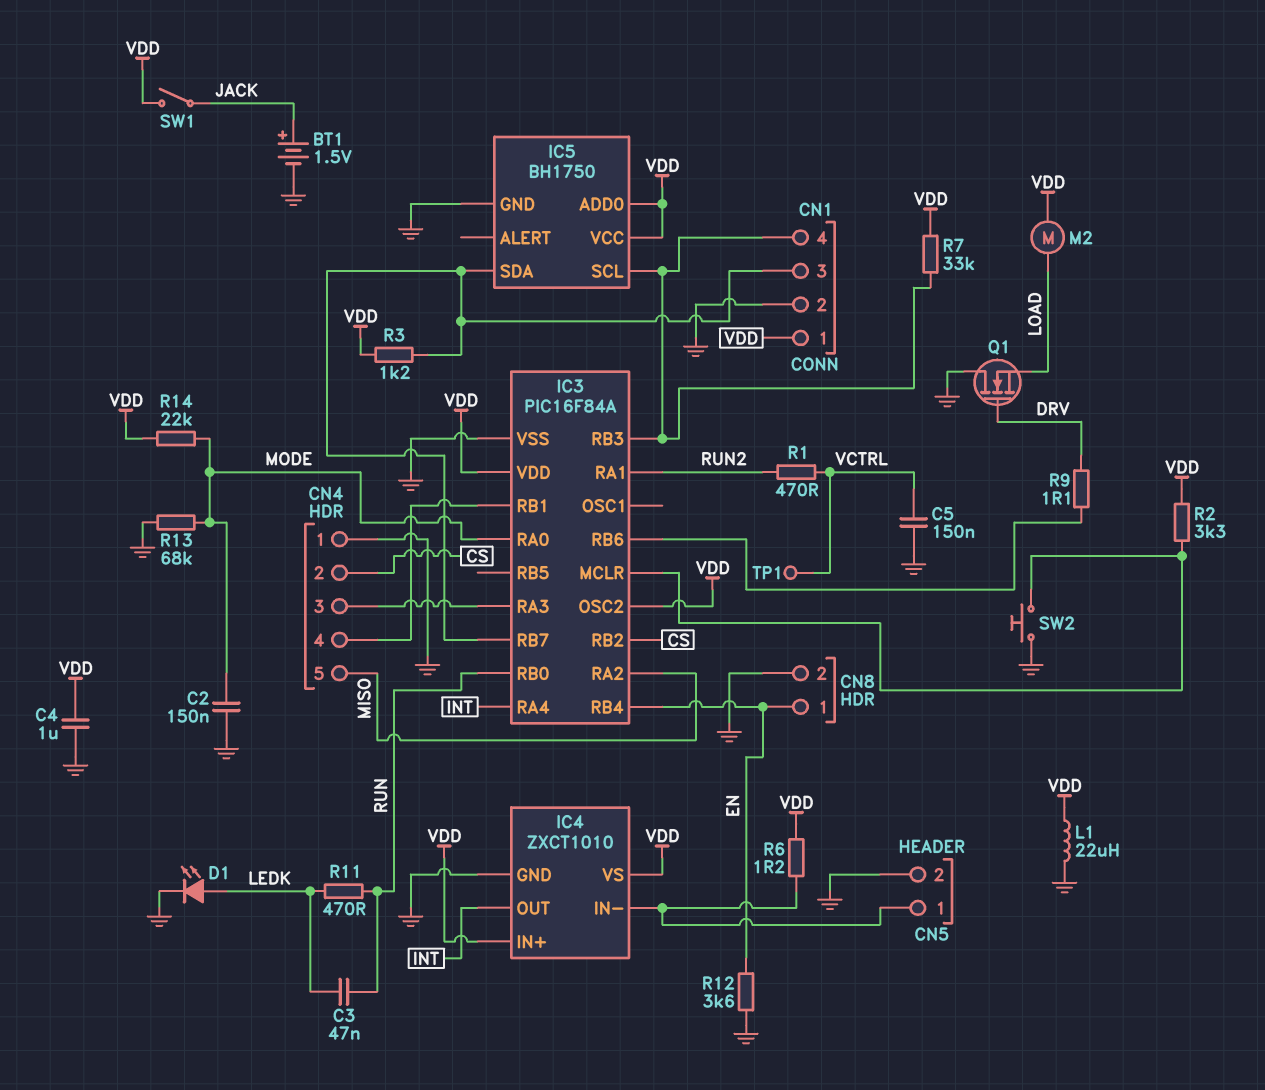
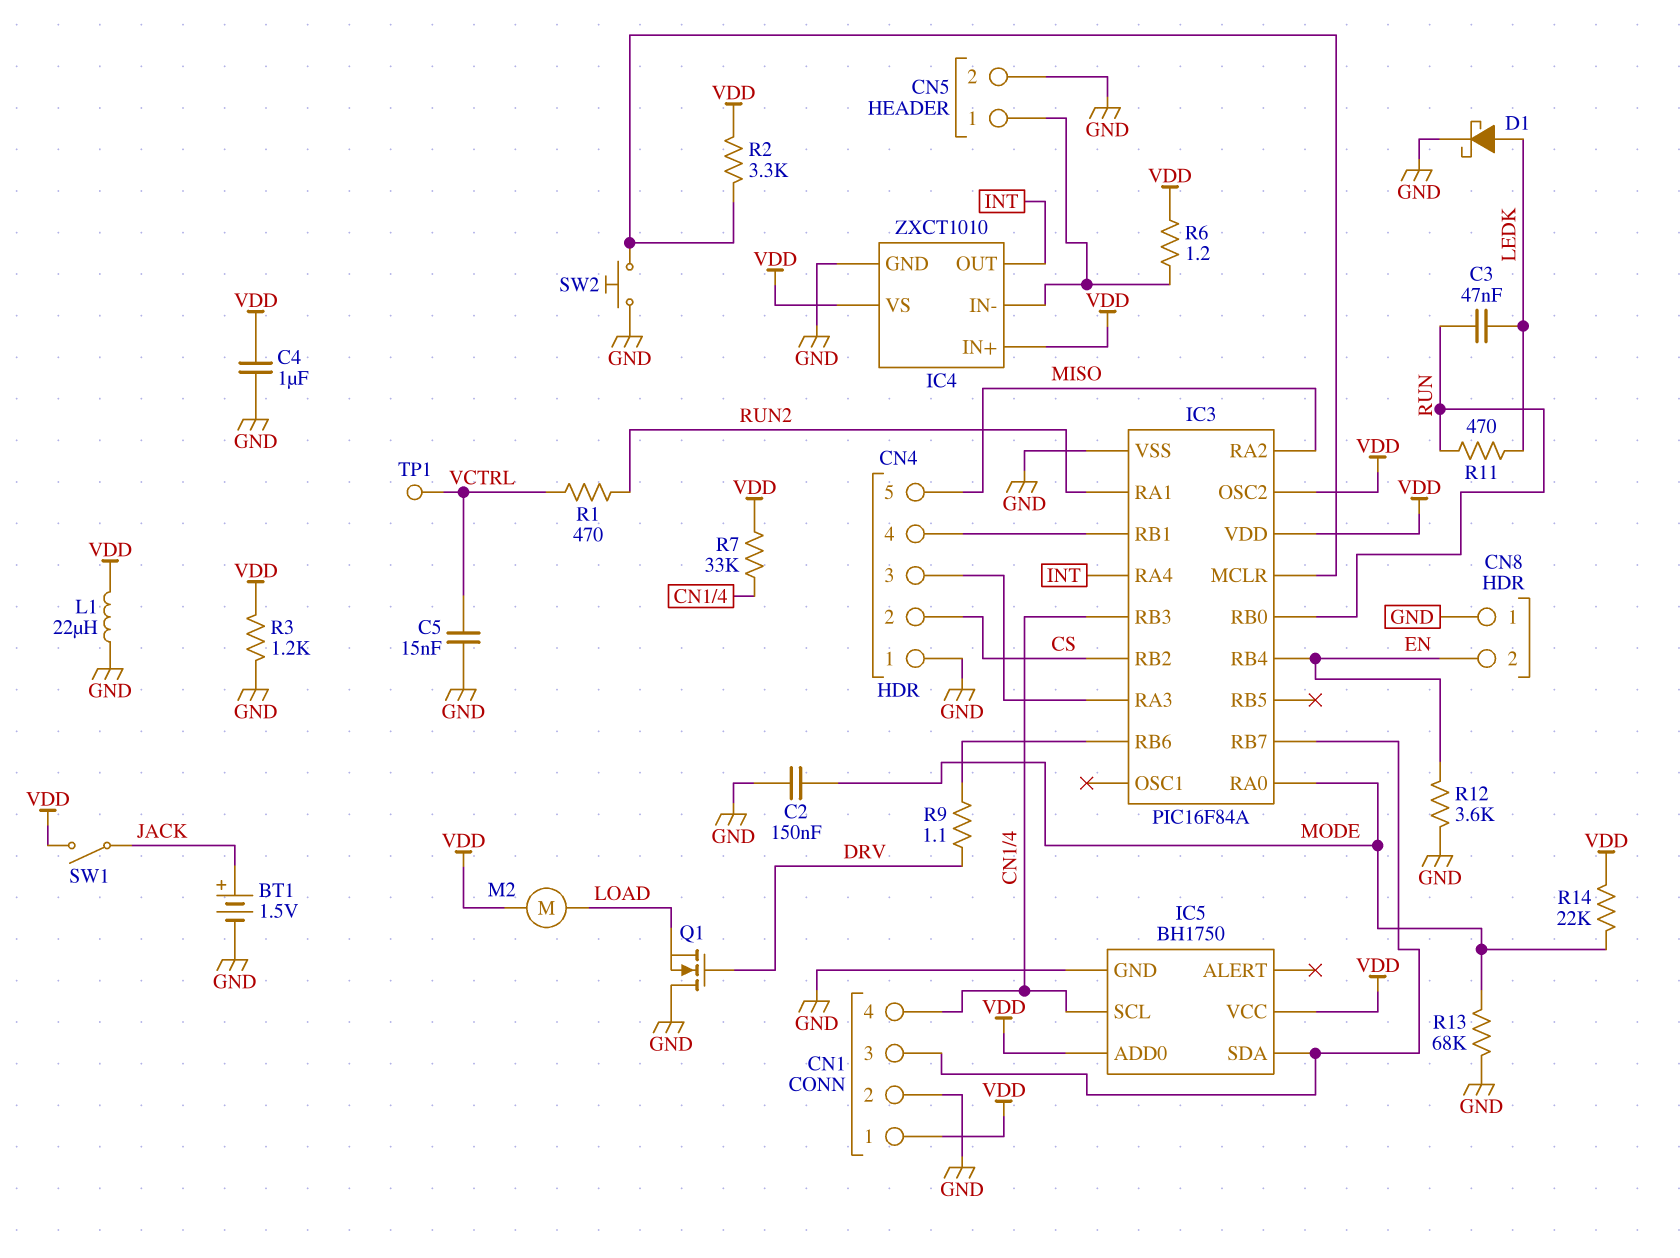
C5: 150nF (GND, VCTRL) -> 15nF (GND, VCTRL)
CN8 pin 1: EN -> GND
CN8 pin 2: GND -> EN
D1: LED (A LEDK, K GND) -> schottky (A LEDK, K GND)
R3: 1.2k (CN1/3, VDD) -> 1.2k (GND, VDD)

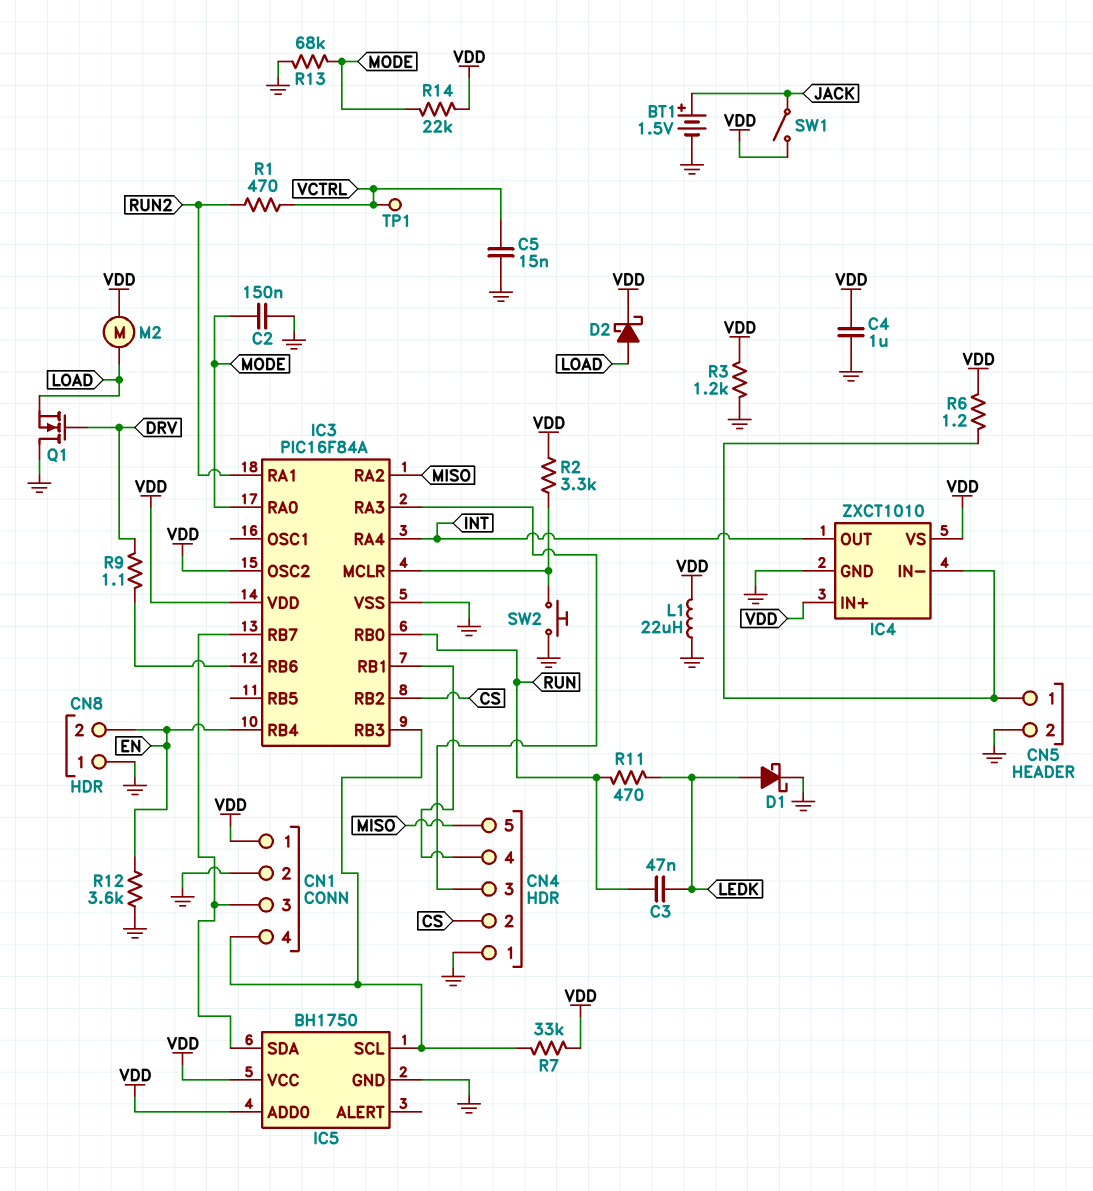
D2: none -> schottky (A LOAD, K VDD)

